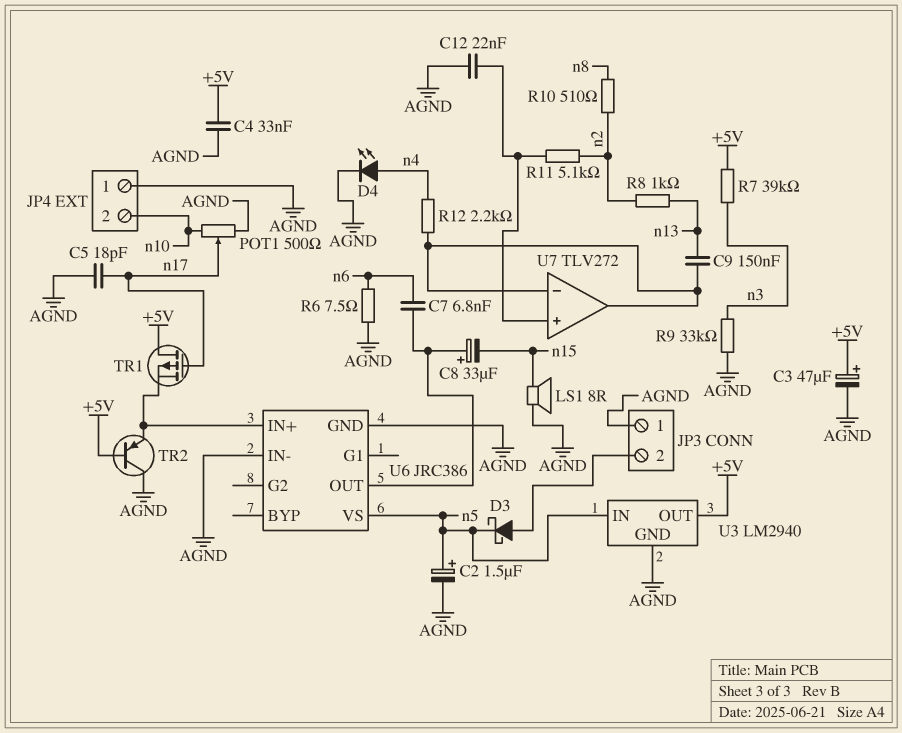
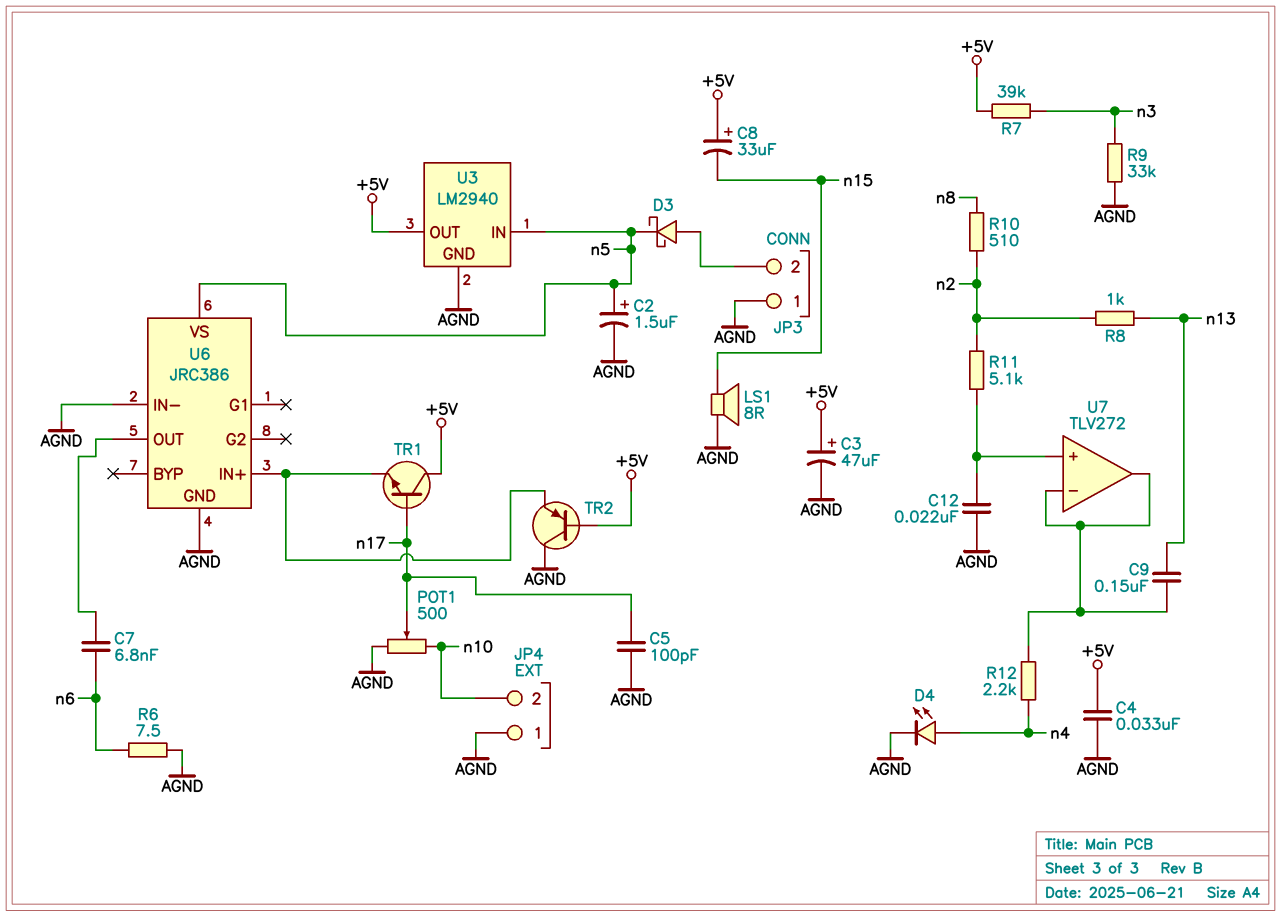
C5: 18pF (AGND, n17) -> 100pF (AGND, n17)
C8: 33uF (plus U6/OUT, minus n15) -> 33uF (plus +5V, minus n15)
TR1: PMOS (G n17, D +5V, S U6/IN+) -> NPN (B n17, C +5V, E U6/IN+)

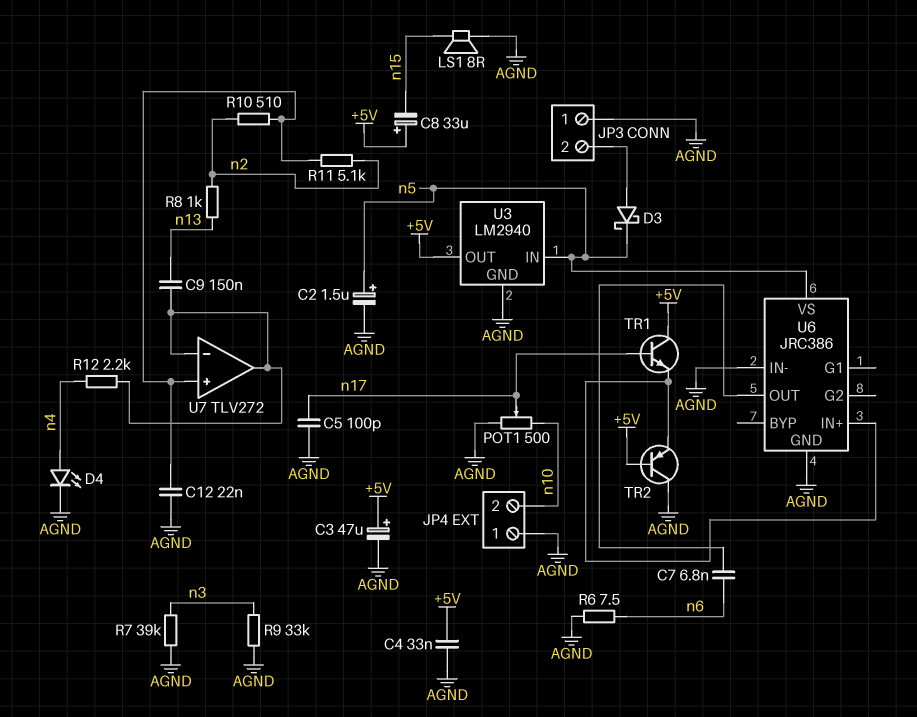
R7: 39k (+5V, n3) -> 39k (AGND, n3)
R10: 510 (n2, n8) -> 510 (U7/in+, n2)

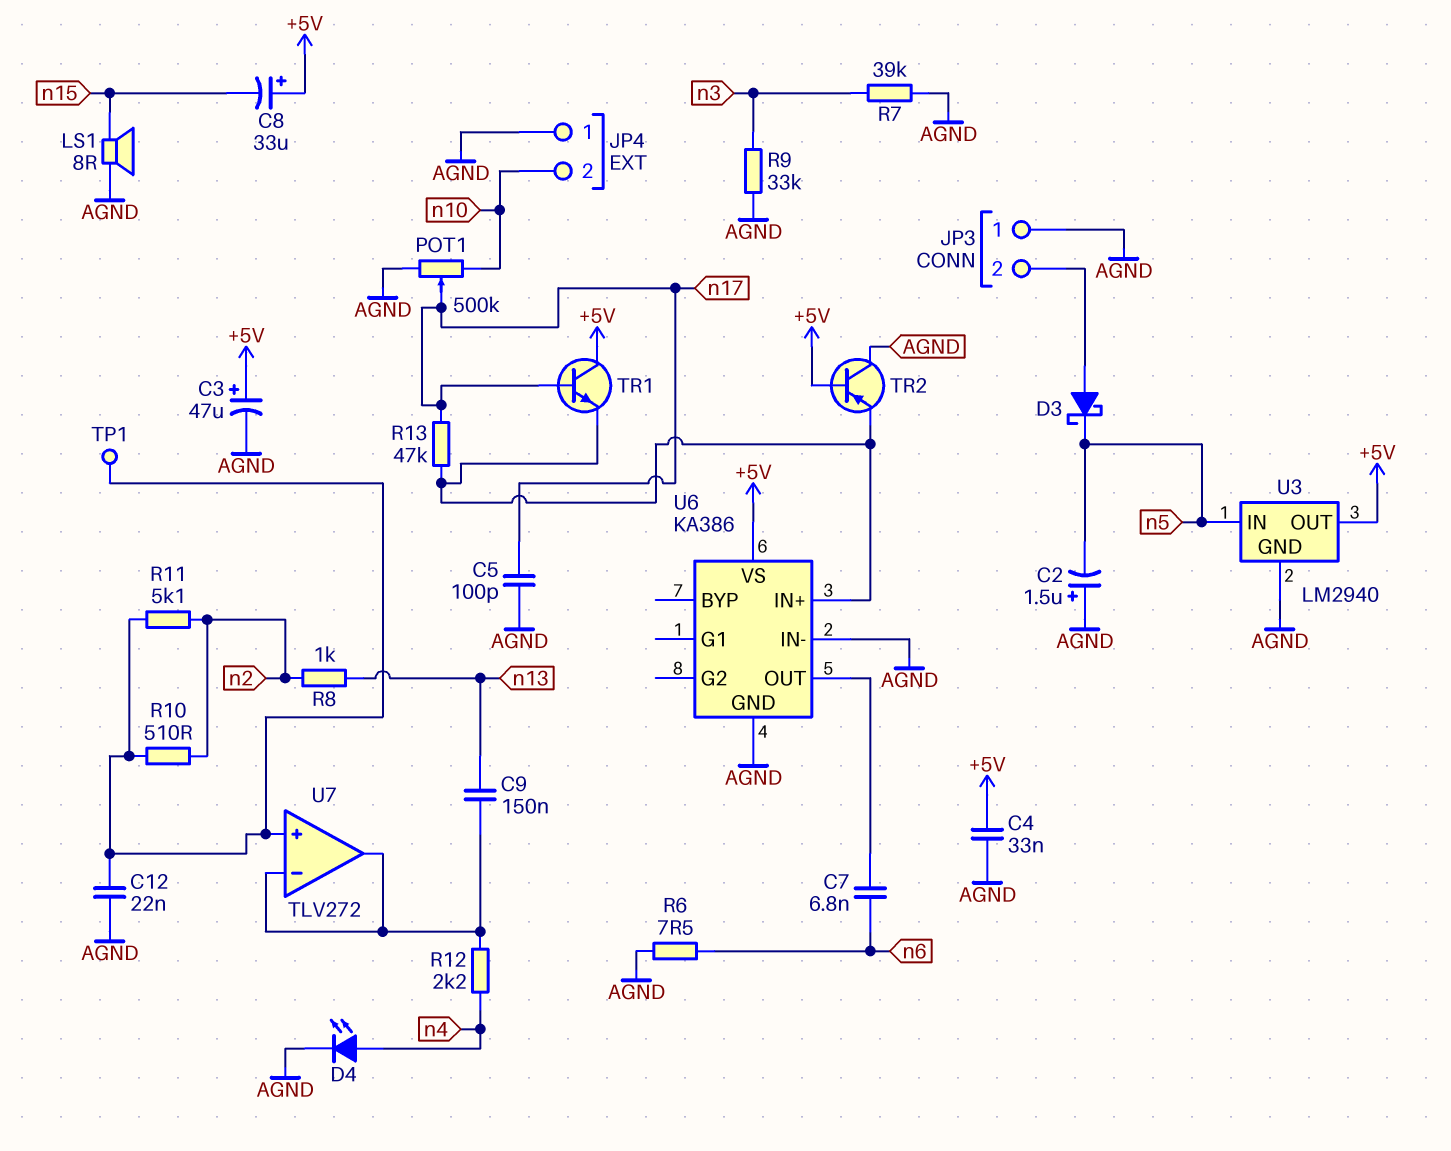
C2: 1.5uF (plus n5, minus AGND) -> 1.5uF (plus AGND, minus n5)
POT1: 500 (AGND, n10, wiper n17) -> 500k (AGND, n10, wiper n17)
R13: none -> 47k (U6/IN+, n17)
TP1: none -> test point (U7/in+)
U6: JRC386 -> KA386
U6 pin VS: n5 -> +5V

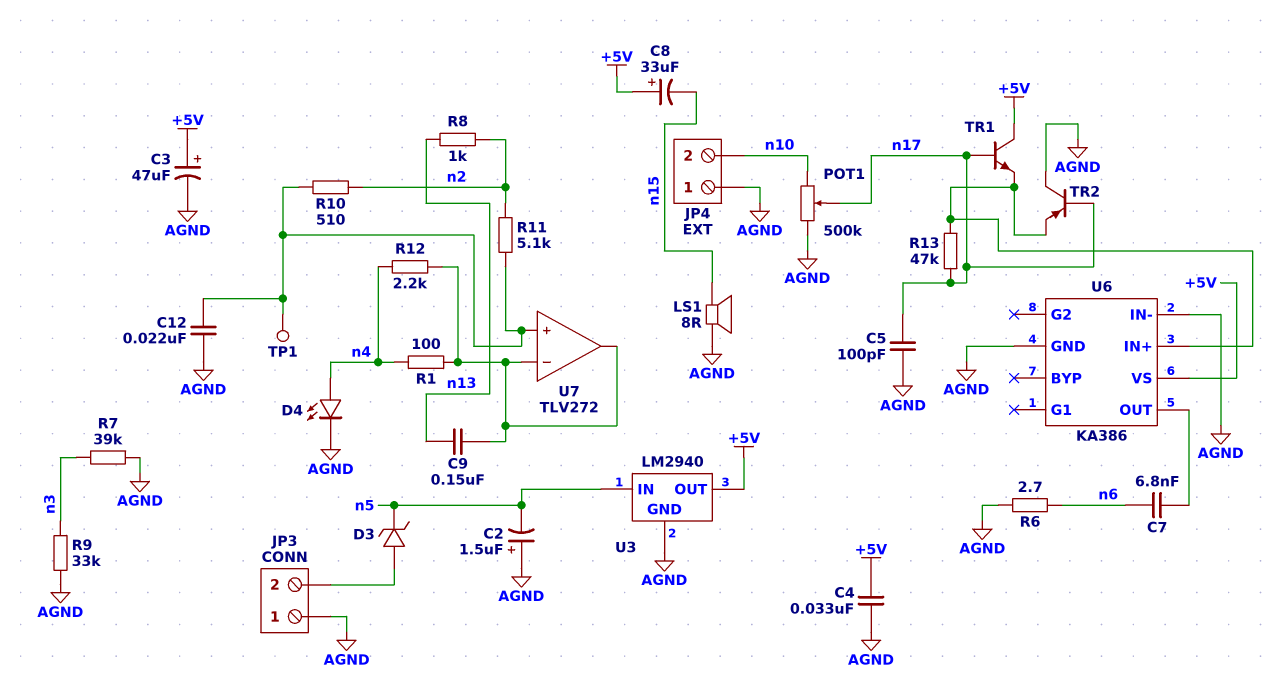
D3: schottky (A JP3/2, K n5) -> zener (A JP3/2, K n5)
R1: none -> 100 (U7/in-, n4)
R6: 7.5 (AGND, n6) -> 2.7 (AGND, n6)
TR2: PNP (B +5V, C AGND, E U6/IN+) -> PNP (B n17, C AGND, E U6/IN+)

